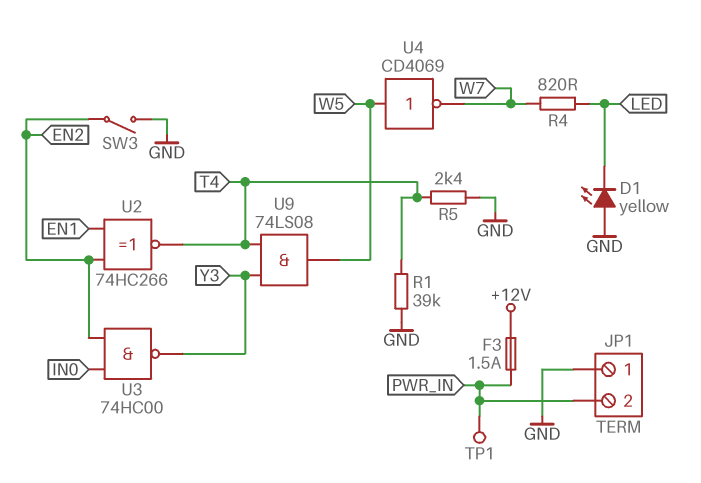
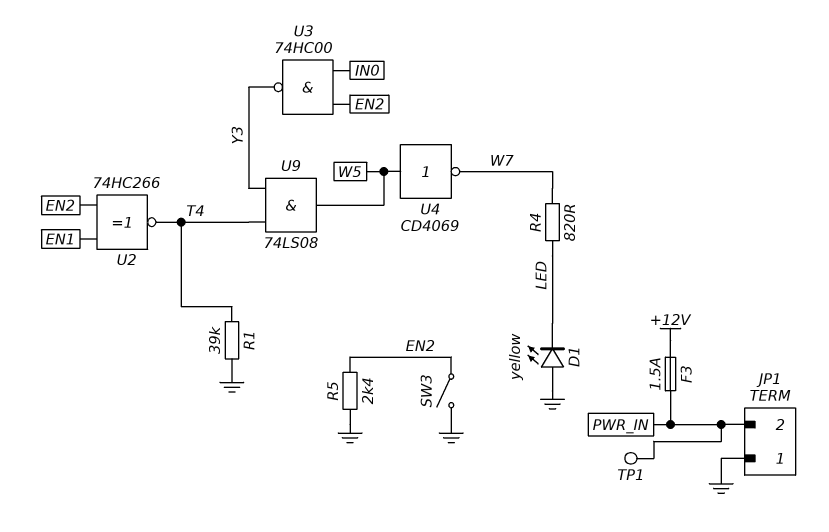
R5: 2.4k (GND, T4) -> 2.4k (EN2, GND)

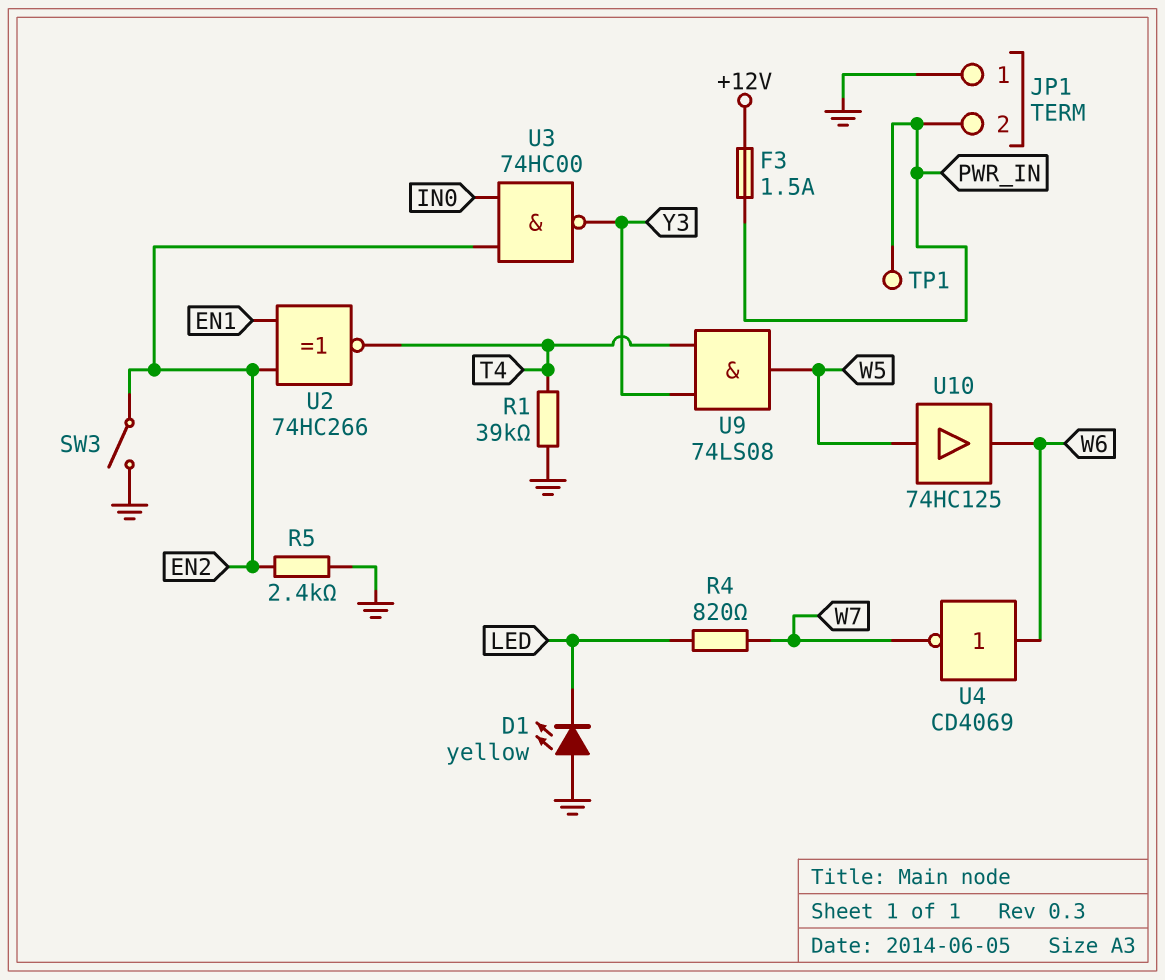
U4: NOT CD4069 (in W5, out W7) -> NOT CD4069 (in W6, out W7)
U10: none -> buffer 74HC125 (in W5, out W6)

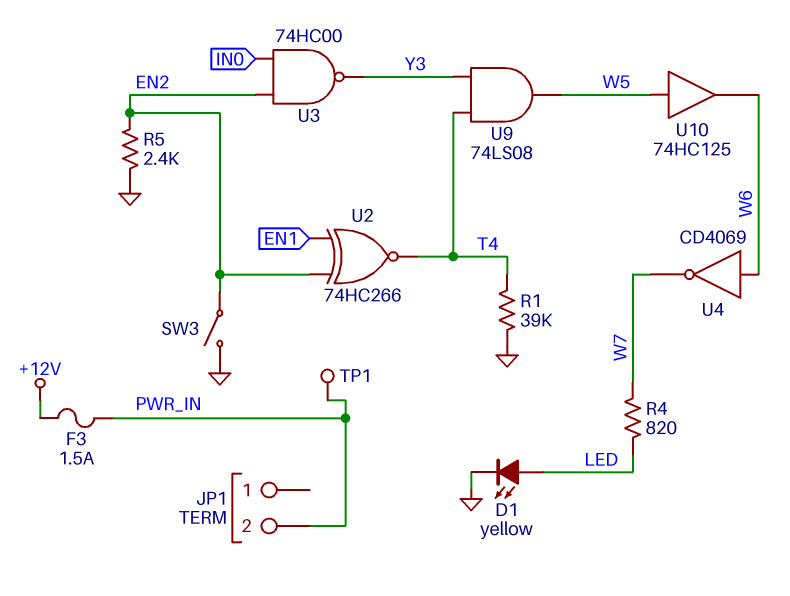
D1: LED yellow (A GND, K LED) -> LED yellow (A LED, K GND)
JP1 pin 1: GND -> none

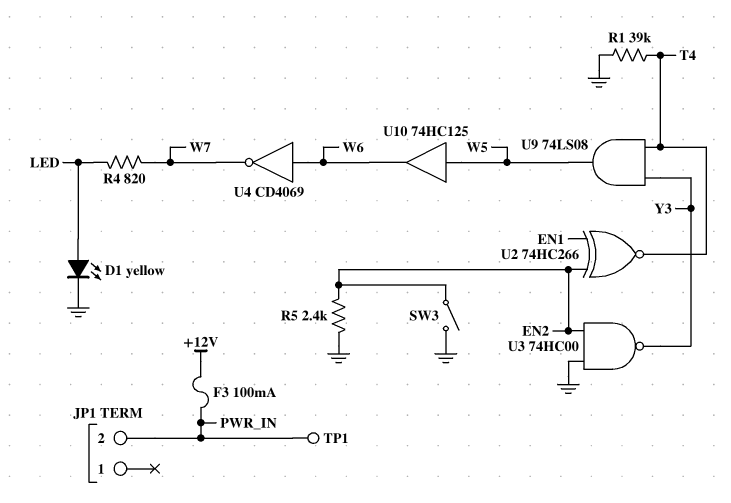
F3: 1.5A (+12V, PWR_IN) -> 100mA (+12V, PWR_IN)
U3: NAND 74HC00 (in EN2, in IN0, out Y3) -> NAND 74HC00 (in EN2, in GND, out Y3)

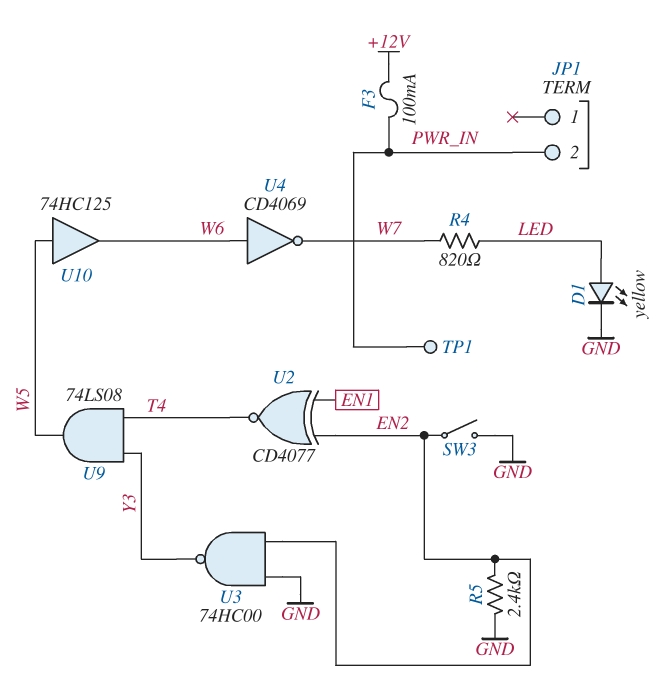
R1: 39k (GND, T4) -> none
U2: XNOR 74HC266 (in EN1, in EN2, out T4) -> XNOR CD4077 (in EN1, in EN2, out T4)

